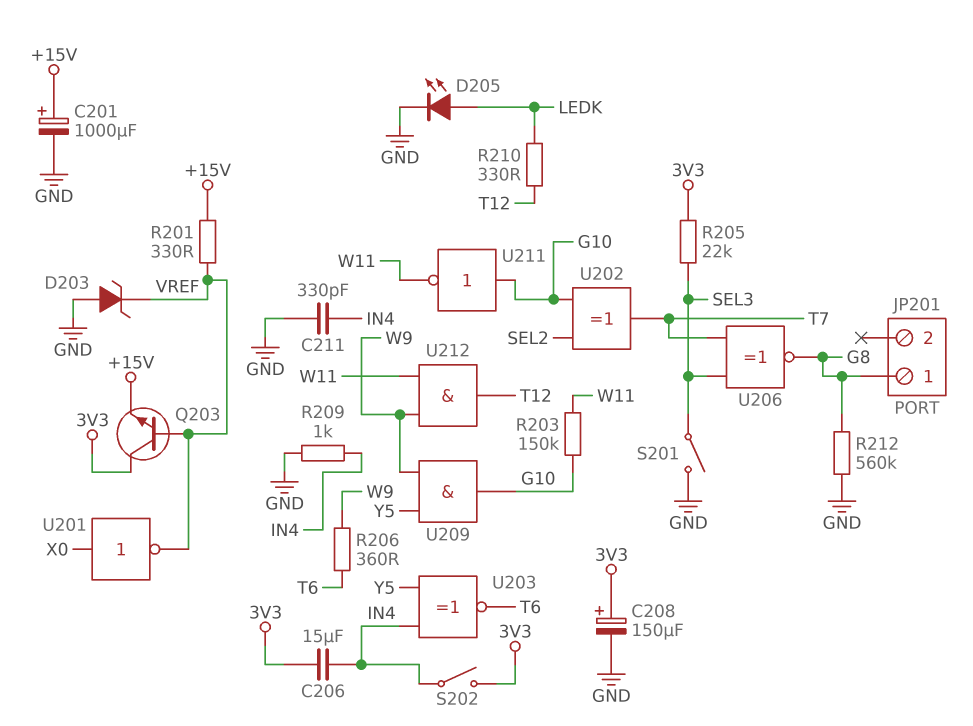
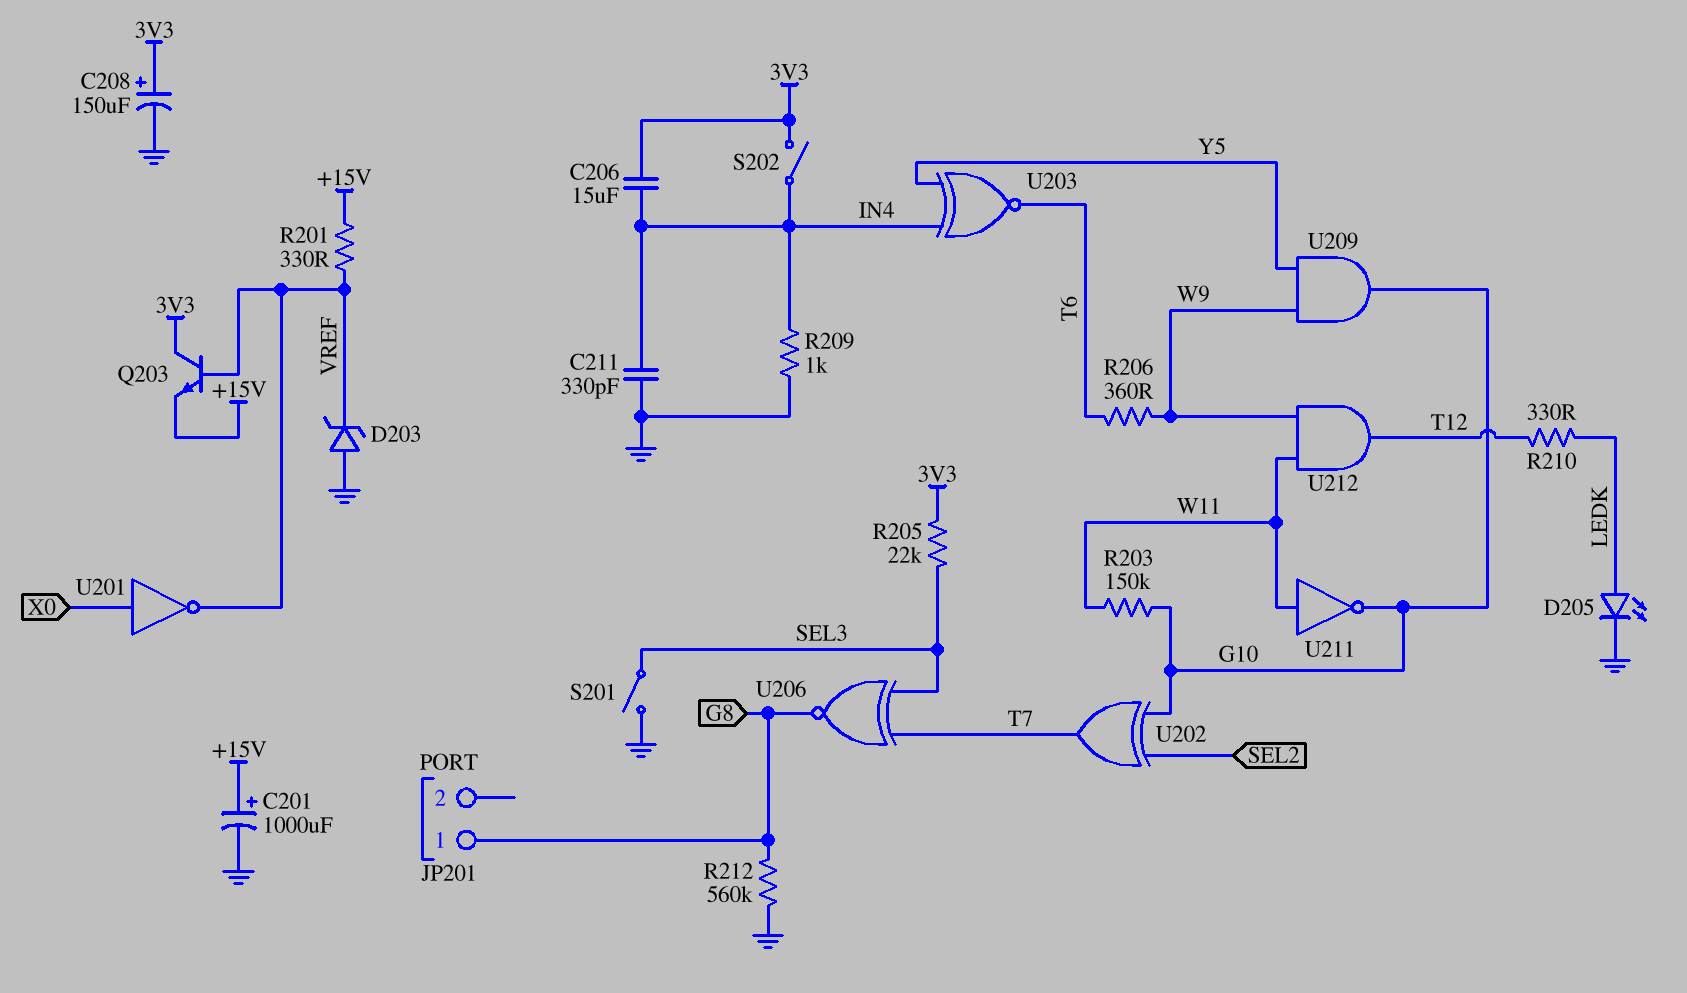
U211: NOT (in G10, out W11) -> NOT (in W11, out G10)

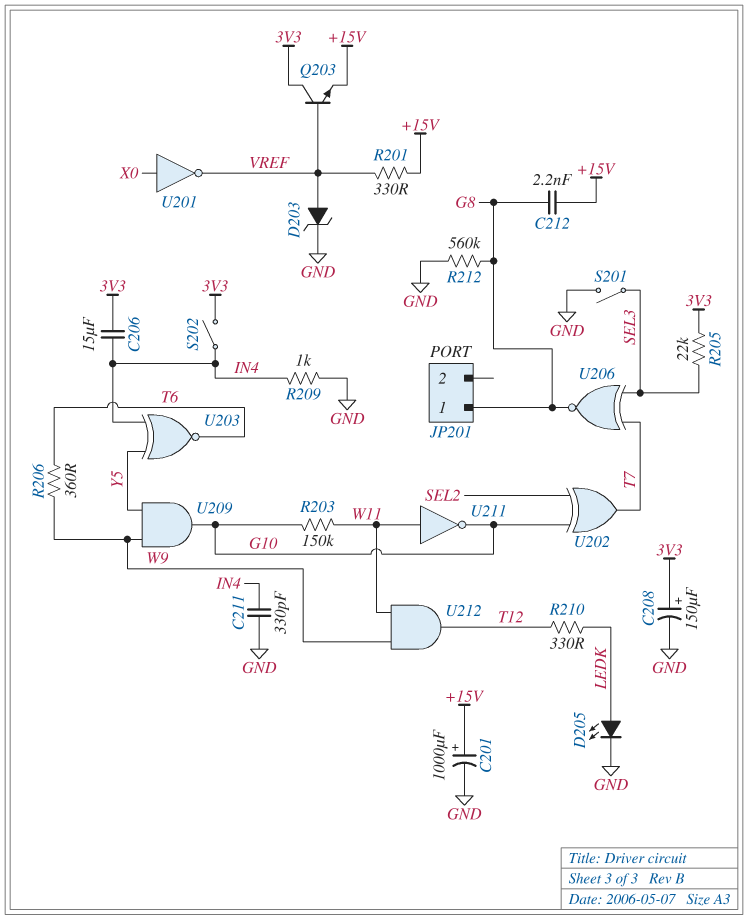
C212: none -> 2.2nF (+15V, G8)
D203: zener (A GND, K VREF) -> zener (A VREF, K GND)

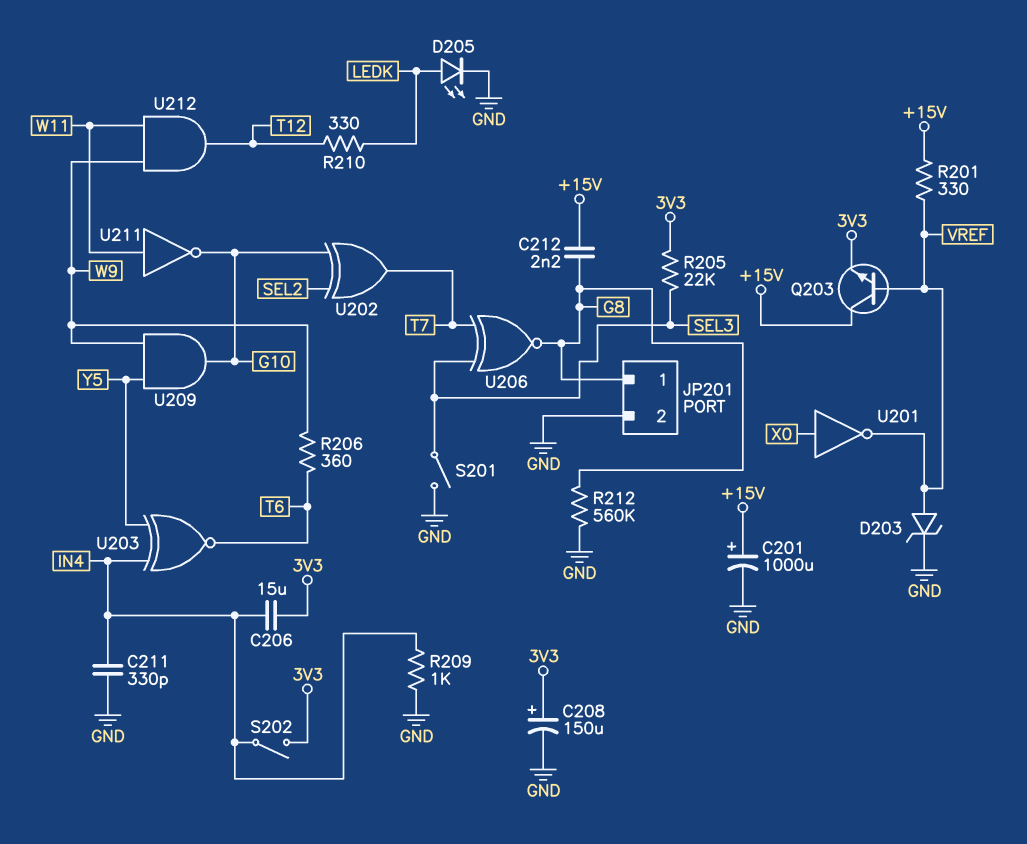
JP201 pin 2: none -> GND
Q203: NPN (B VREF, C 3V3, E +15V) -> NPN (B VREF, C +15V, E 3V3)
R203: 150k (G10, W11) -> none

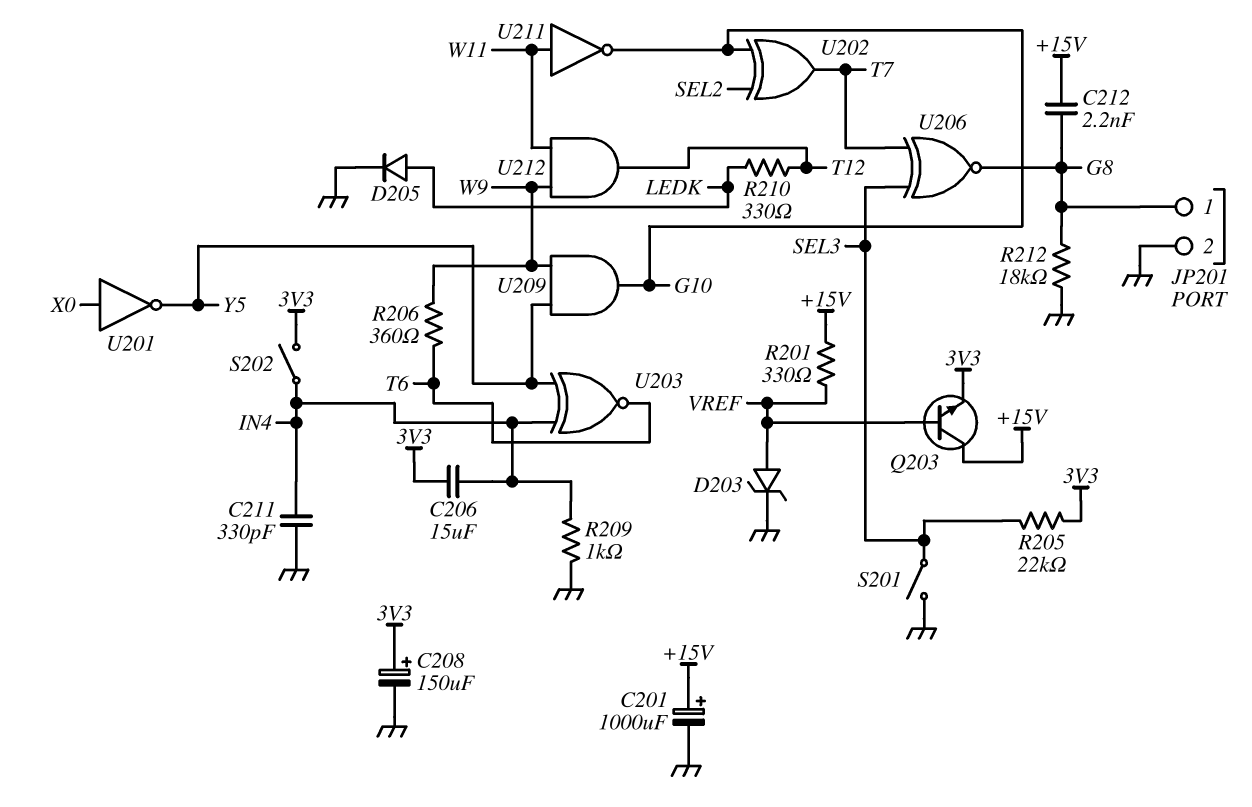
D205: LED (A LEDK, K GND) -> diode (A LEDK, K GND)
R212: 560k (G8, GND) -> 18k (G8, GND)
U201: NOT (in X0, out VREF) -> NOT (in X0, out Y5)

